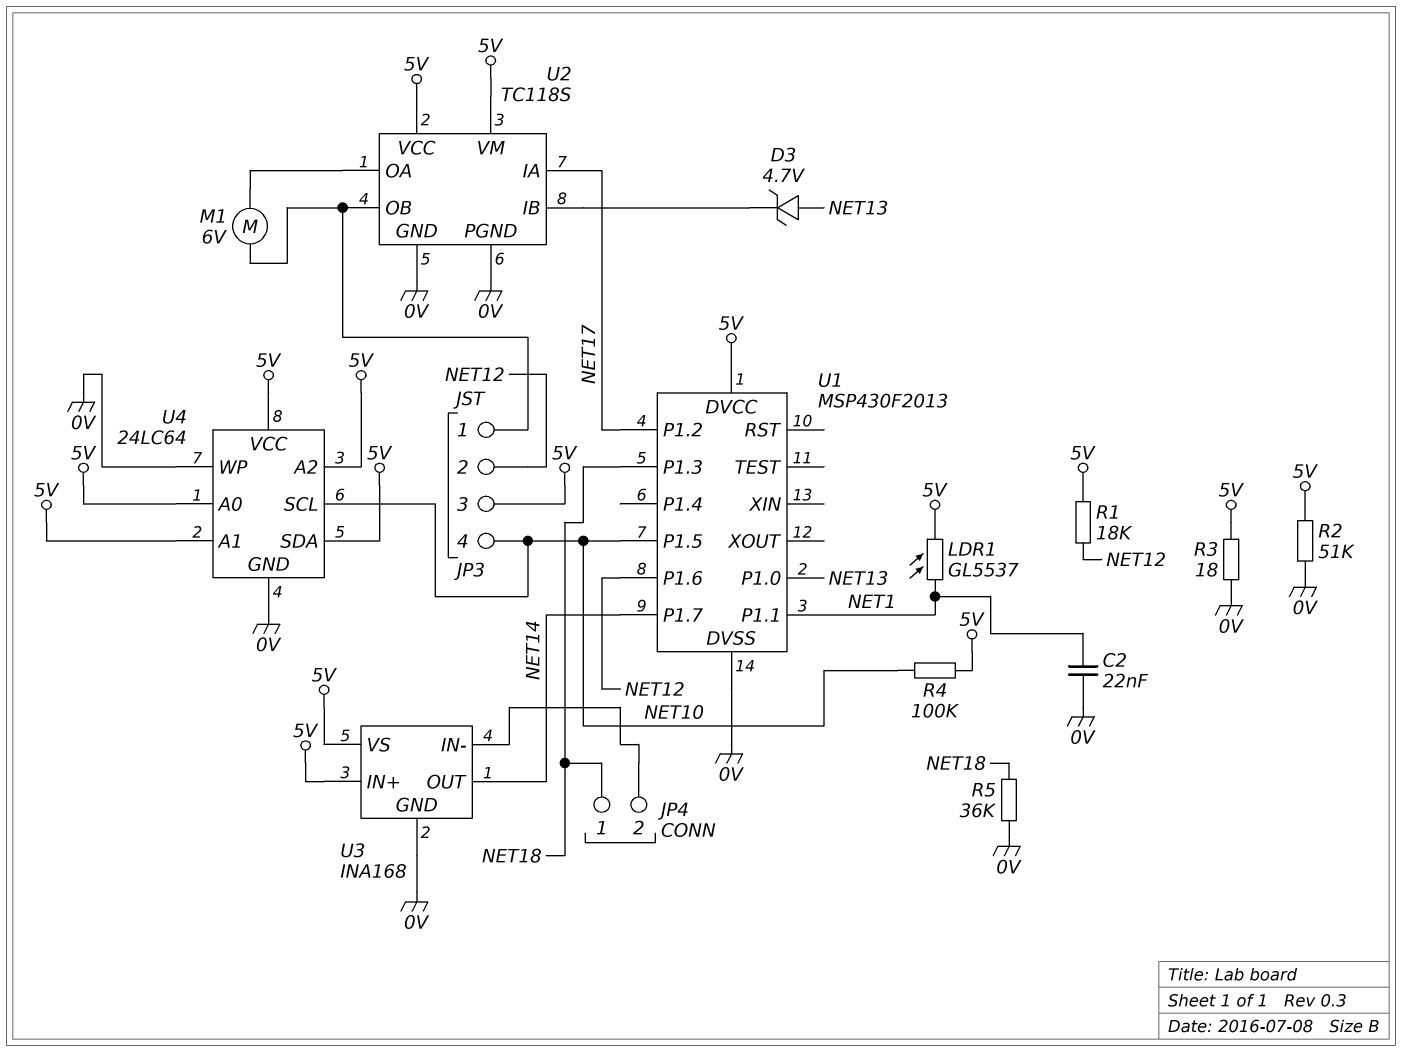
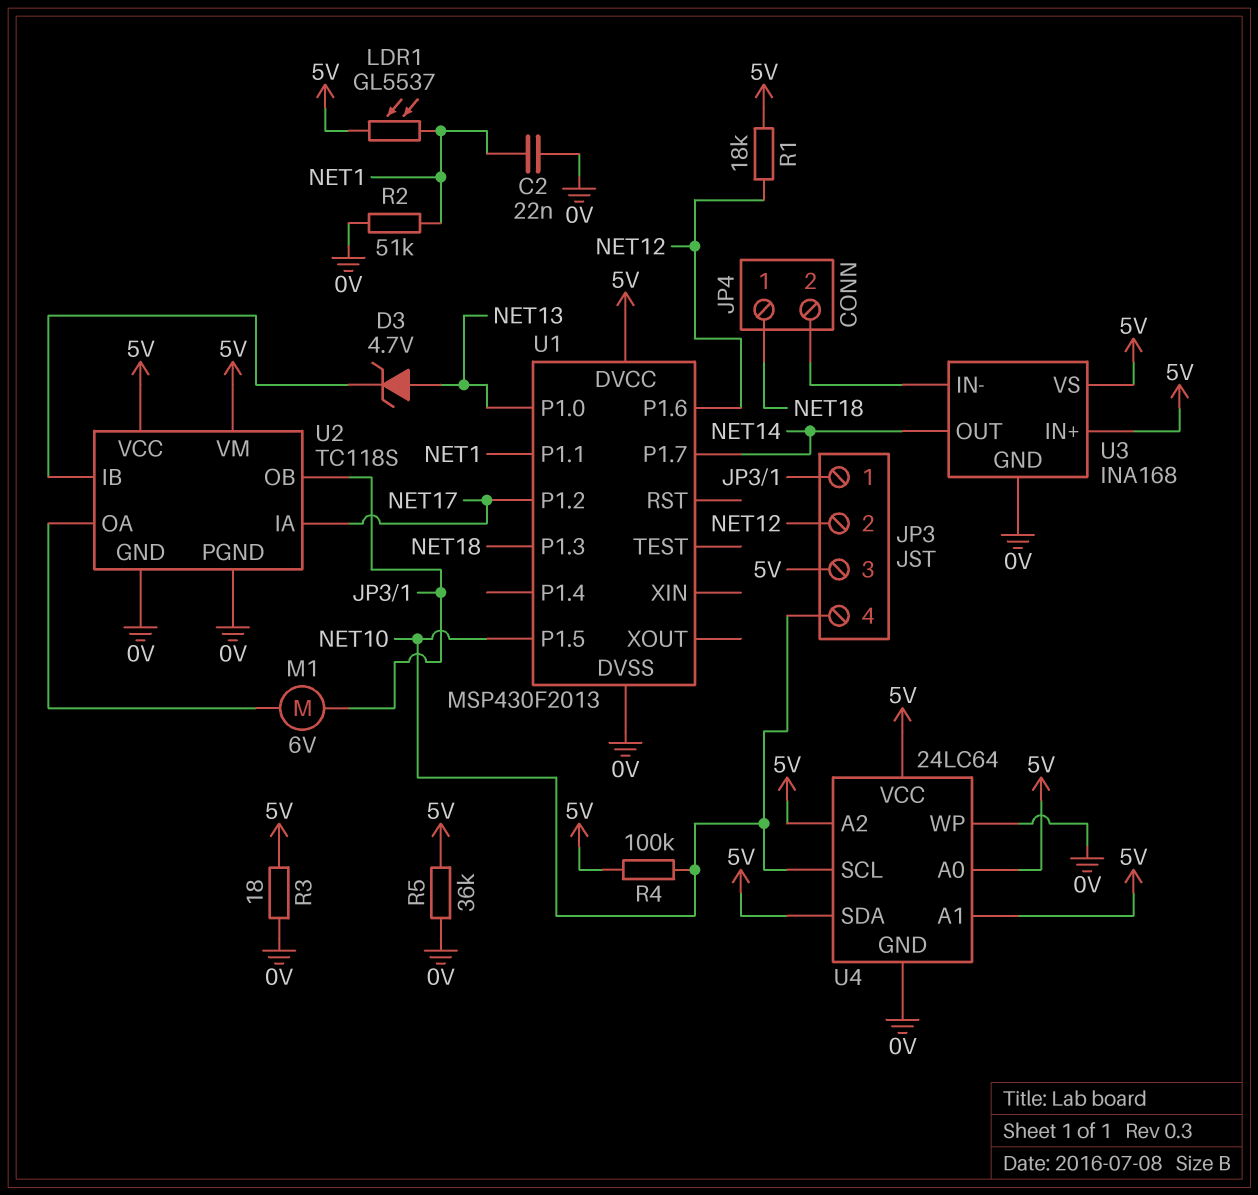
R2: 51k (0V, 5V) -> 51k (0V, NET1)
R5: 36k (0V, NET18) -> 36k (0V, 5V)

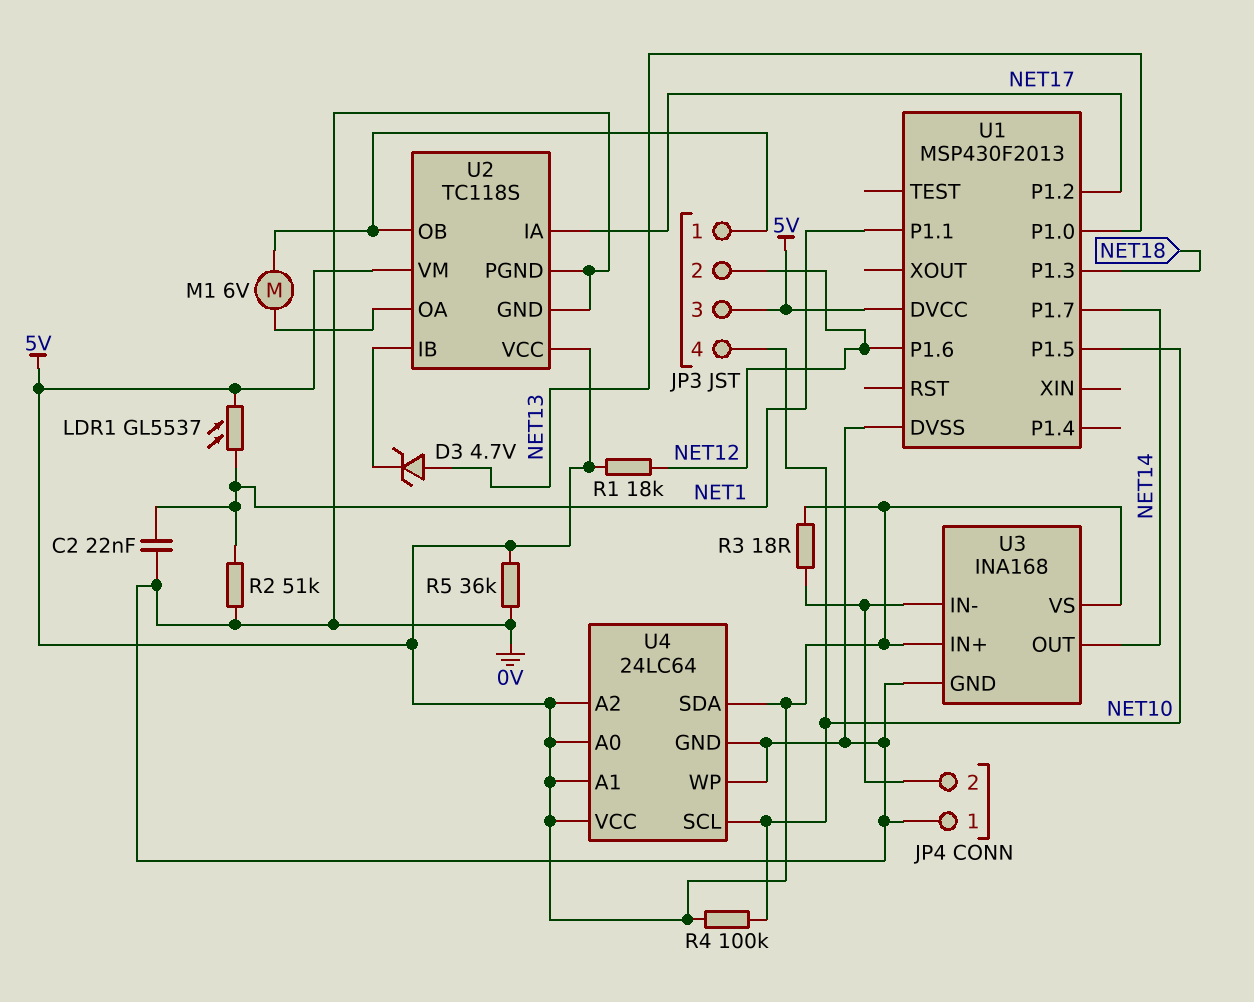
JP4 pin 1: NET18 -> 0V
R3: 18 (0V, 5V) -> 18 (5V, JP4/2)

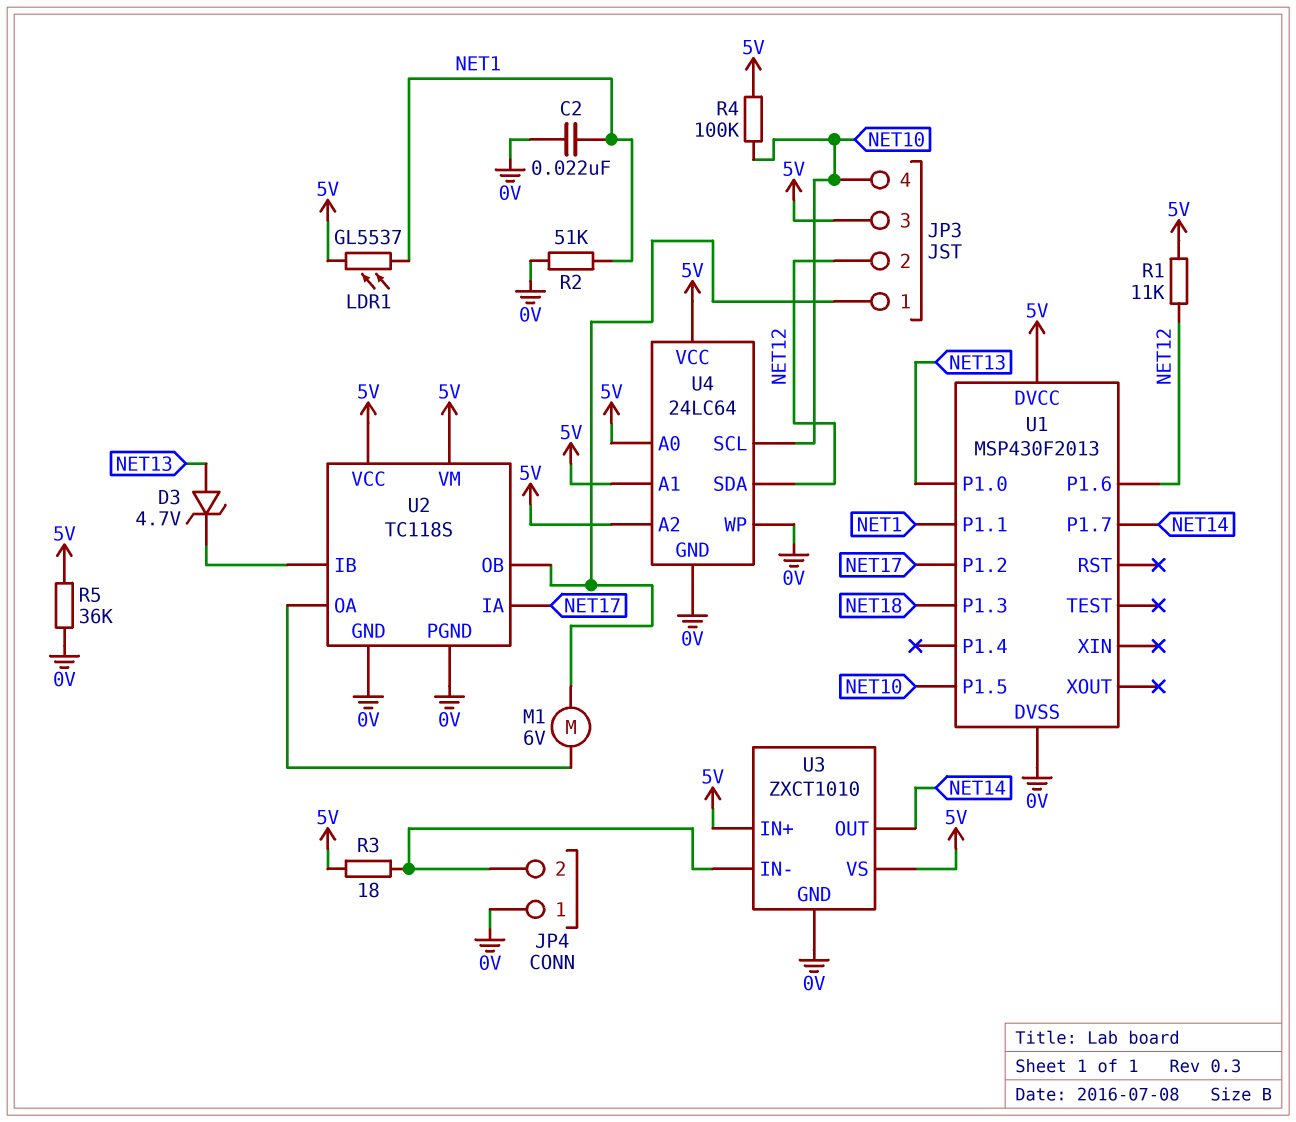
R1: 18k (5V, NET12) -> 11k (5V, NET12)
U3: INA168 -> ZXCT1010
U4 pin SDA: 5V -> NET12

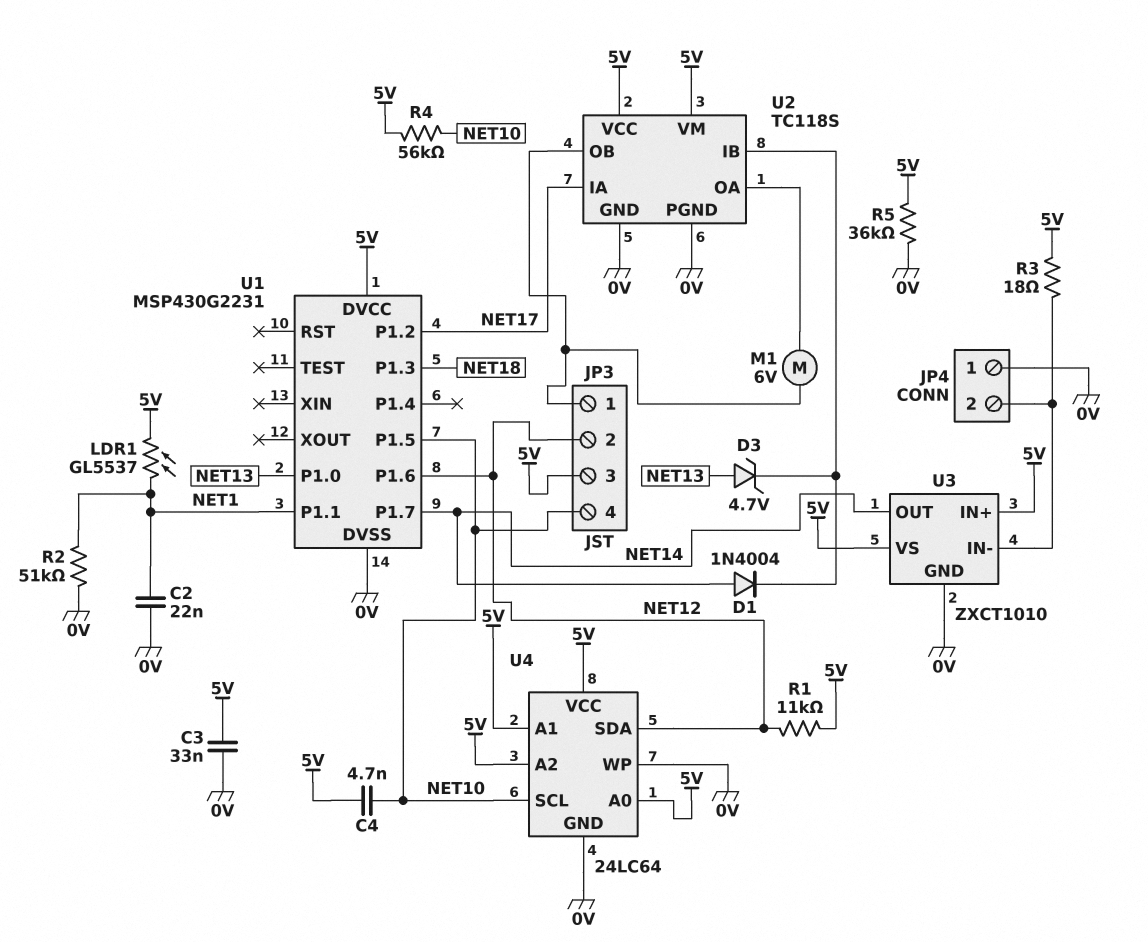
C3: none -> 33nF (0V, 5V)
C4: none -> 4.7nF (5V, NET10)
D1: none -> diode 1N4004 (A NET14, K U2/IB)
R4: 100k (5V, NET10) -> 56k (5V, NET10)
U1: MSP430F2013 -> MSP430G2231

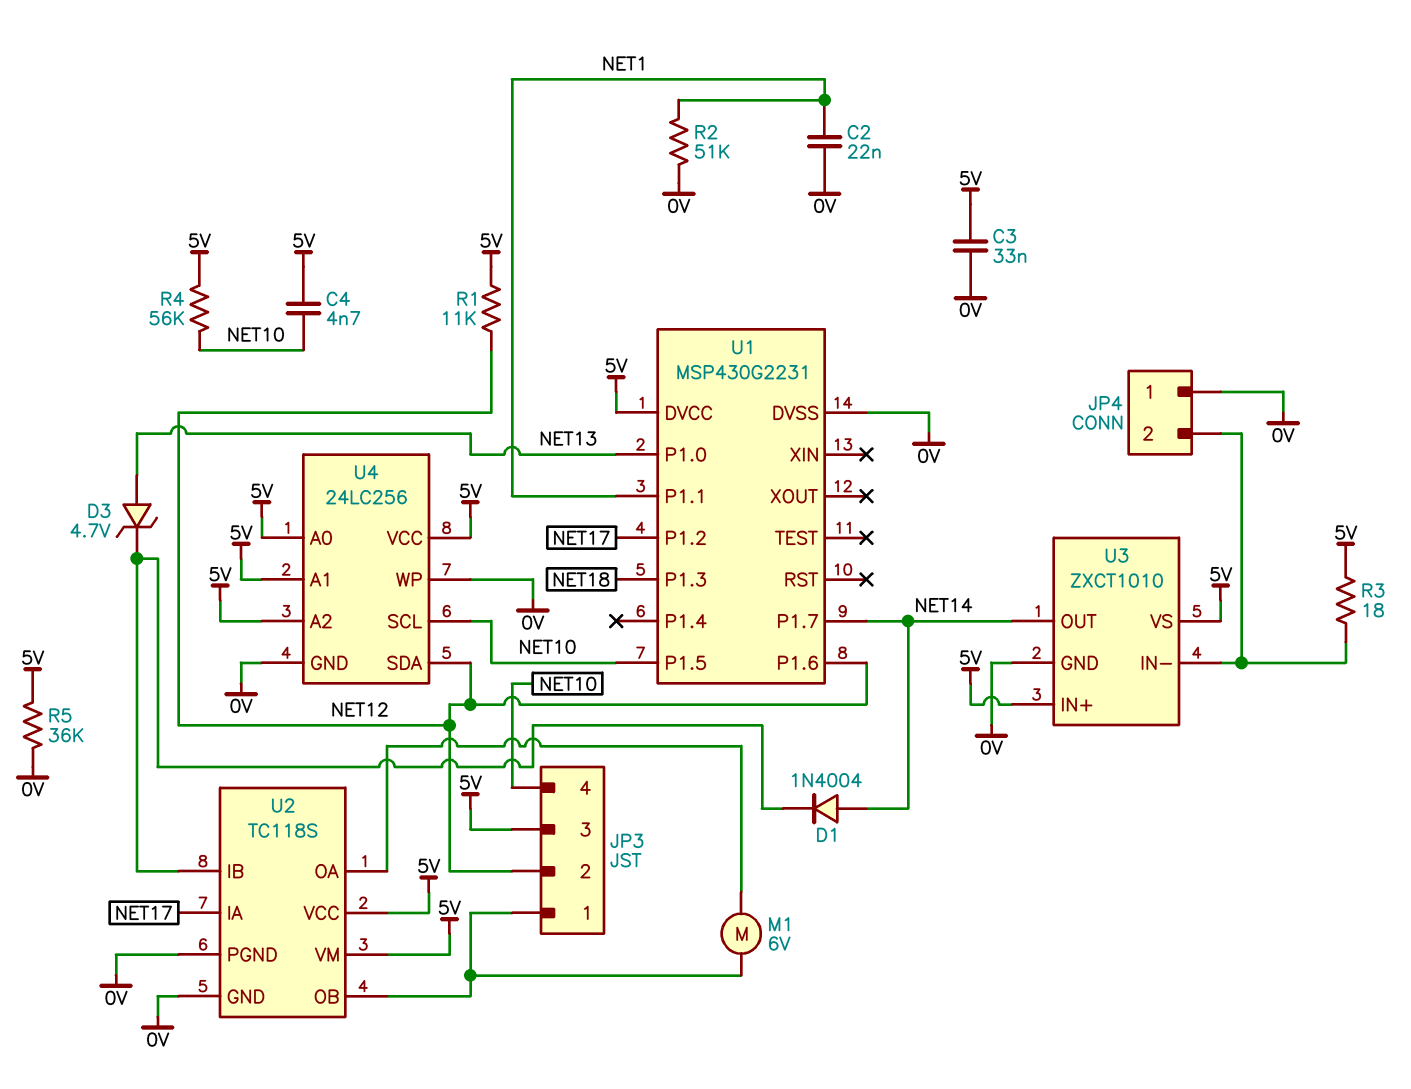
LDR1: GL5537 (5V, NET1) -> none
U4: 24LC64 -> 24LC256

